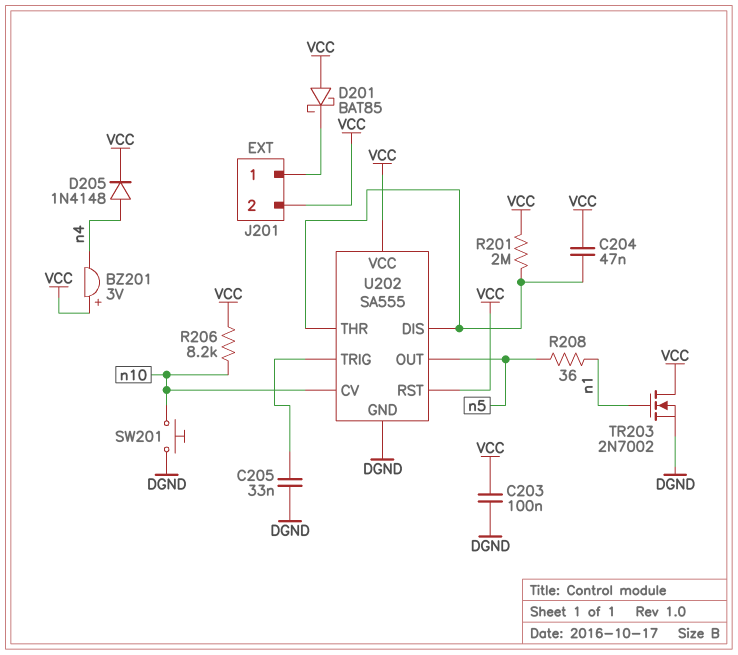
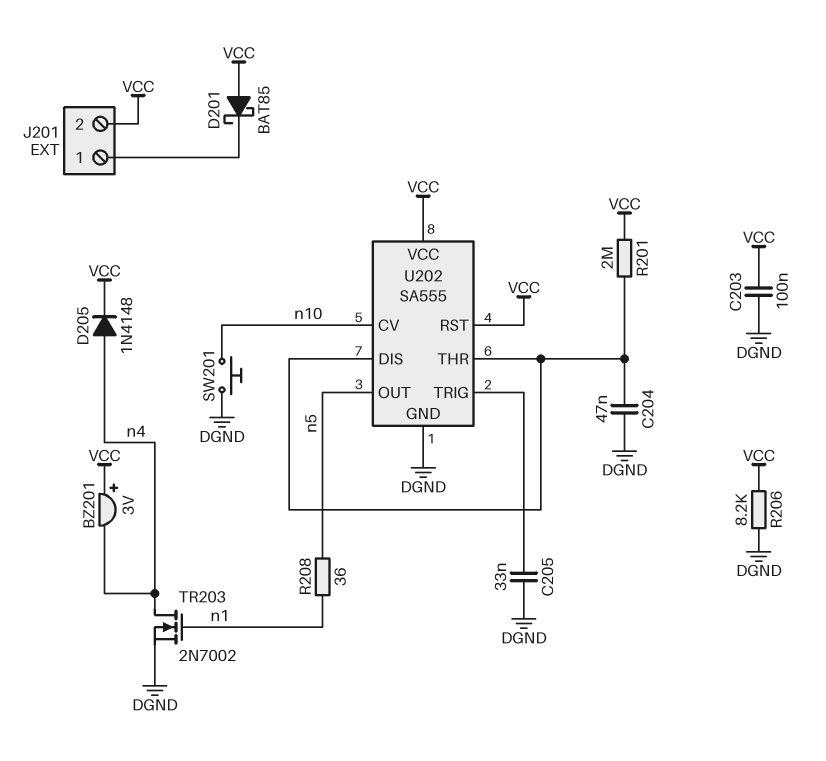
C204: 47nF (U202/DIS, VCC) -> 47nF (DGND, U202/DIS)
R206: 8.2k (VCC, n10) -> 8.2k (DGND, VCC)
TR203: NMOS 2N7002 (G n1, D VCC, S DGND) -> NMOS 2N7002 (G n1, D n4, S DGND)

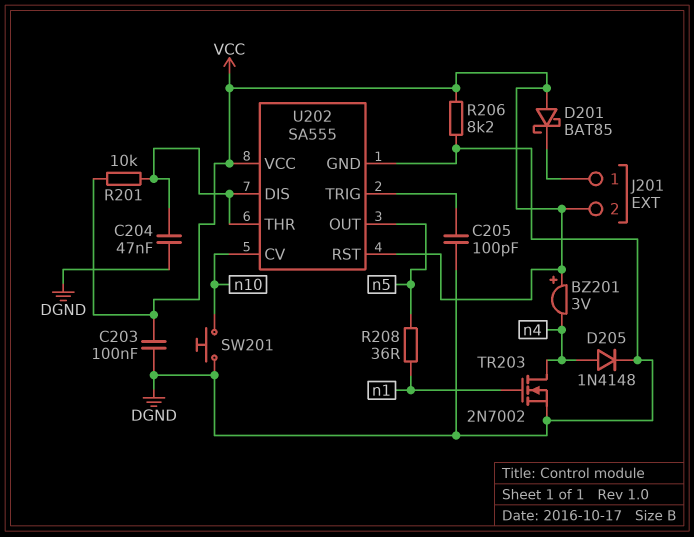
C205: 33nF (DGND, U202/TRIG) -> 100pF (DGND, U202/TRIG)
D205: diode 1N4148 (A n4, K VCC) -> diode 1N4148 (A n4, K DGND)
R201: 2M (U202/DIS, VCC) -> 10k (U202/DIS, VCC)

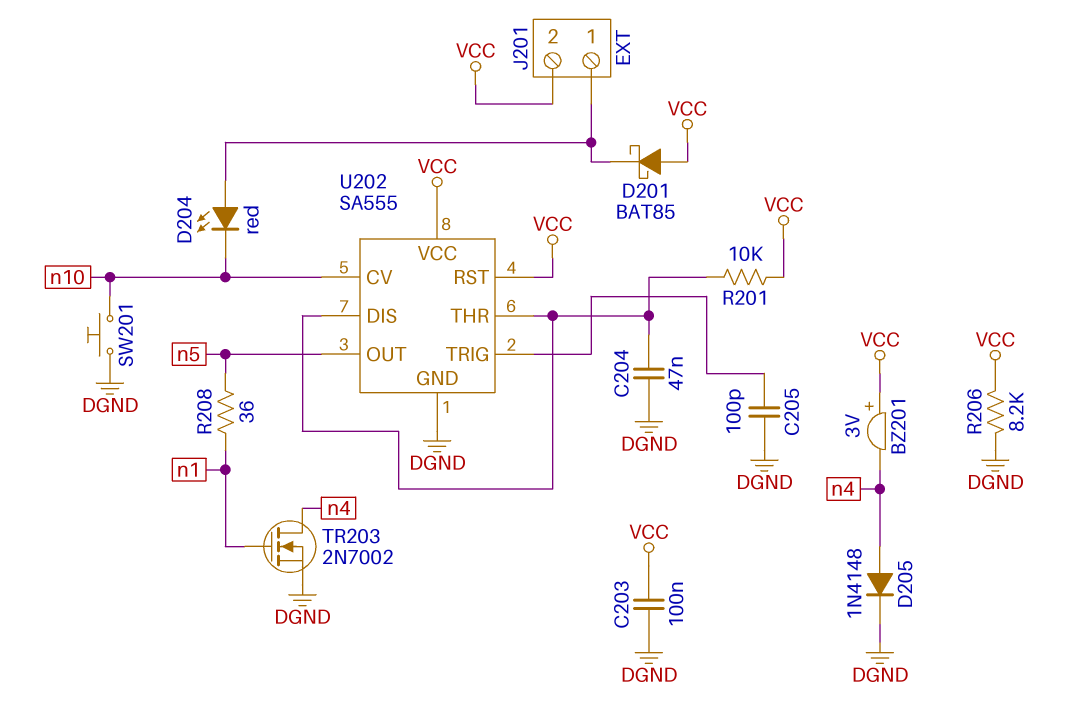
D204: none -> LED red (A J201/1, K n10)

